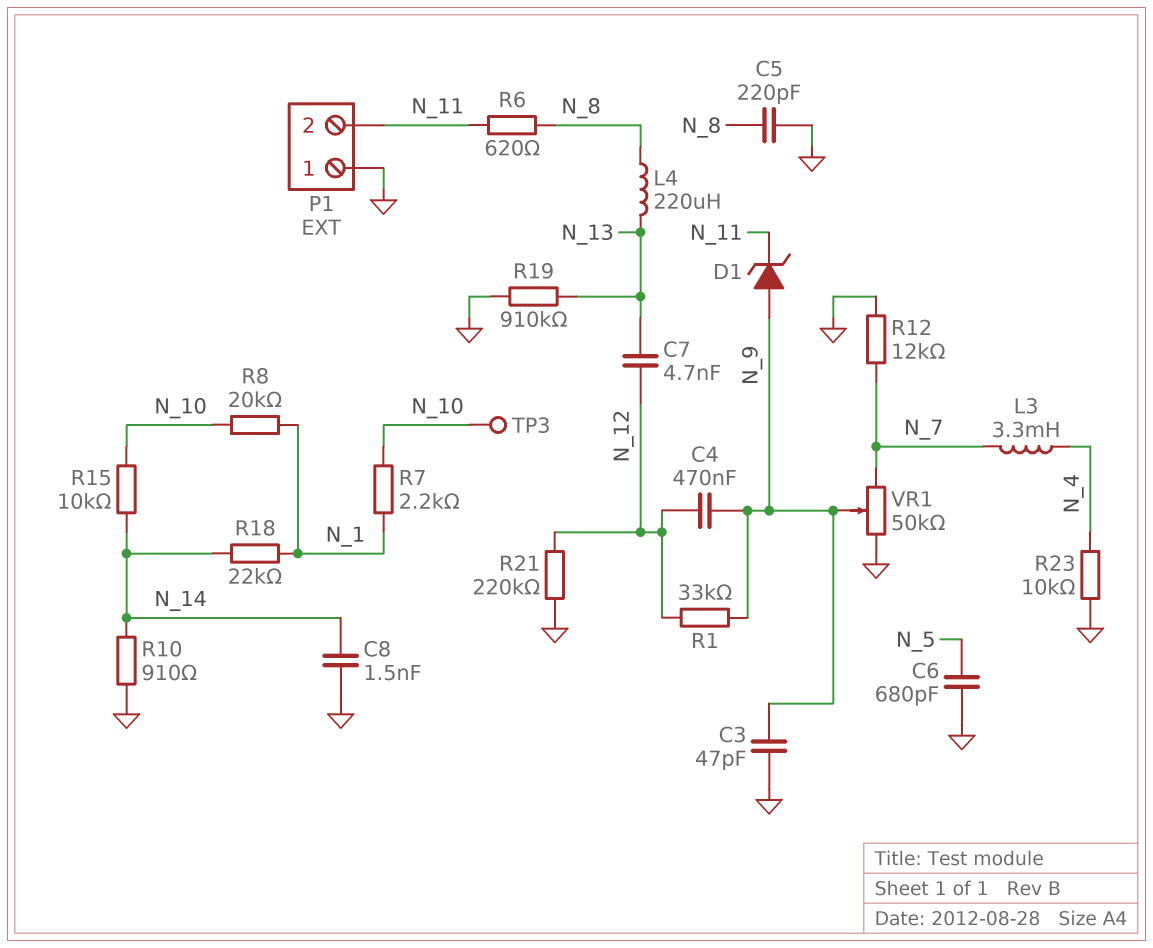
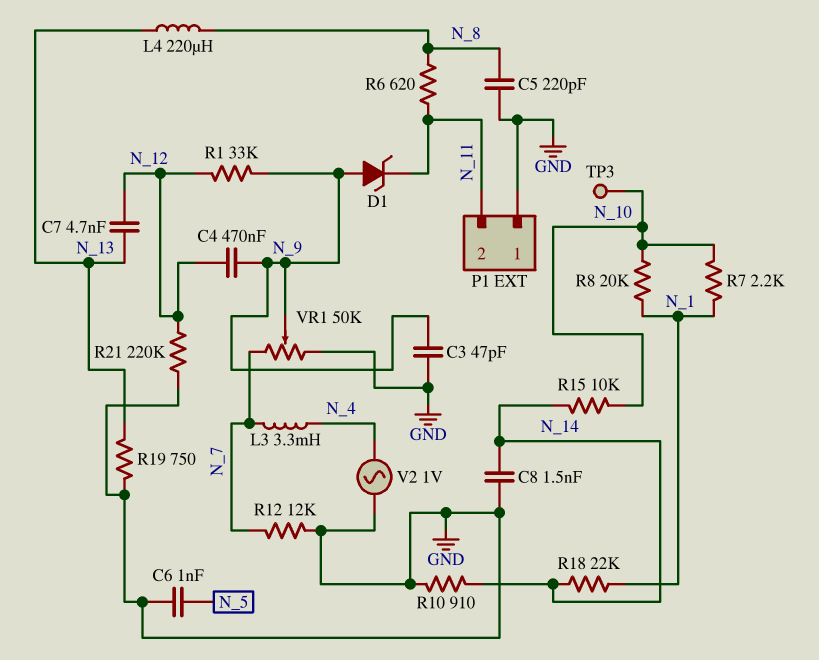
C6: 680pF (GND, N_5) -> 1nF (GND, N_5)
R19: 910k (GND, N_13) -> 750 (GND, N_13)
R23: 10k (GND, N_4) -> none
V2: none -> AC 1V (GND, N_4)

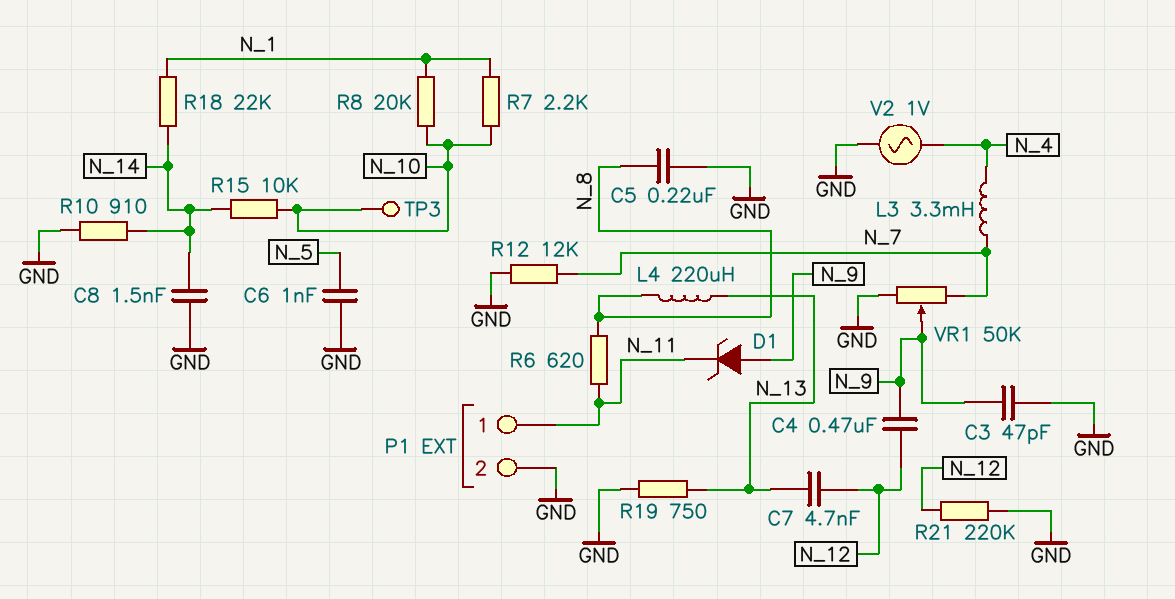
C5: 220pF (GND, N_8) -> 220nF (GND, N_8)
P1 pin 1: GND -> N_11
P1 pin 2: N_11 -> GND
R1: 33k (N_9, N_12) -> none

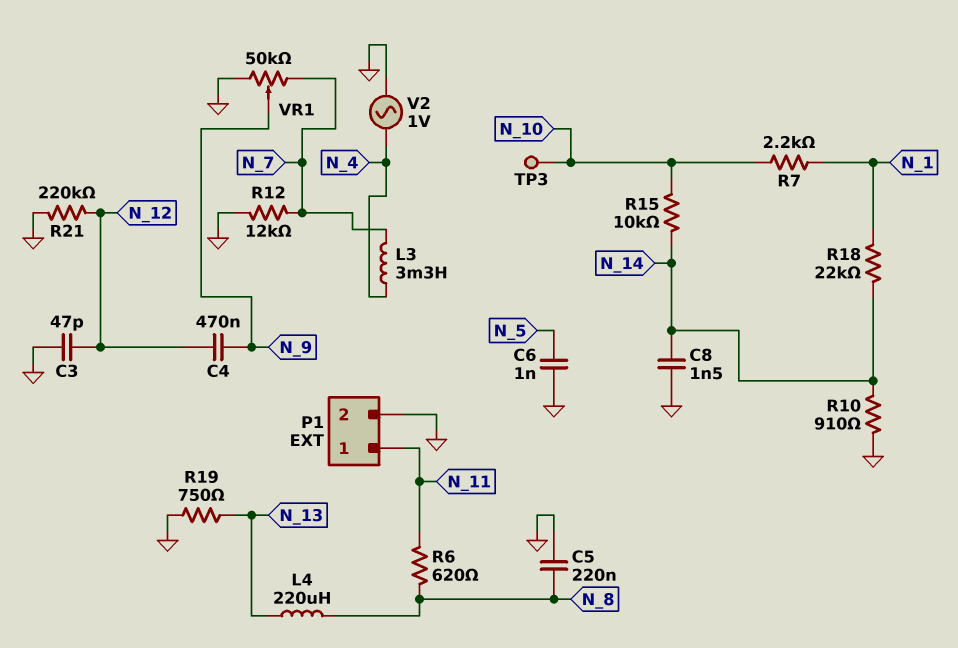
C3: 47pF (GND, N_9) -> 47pF (GND, N_12)
C7: 4.7nF (N_12, N_13) -> none
D1: zener (A N_9, K N_11) -> none
R8: 20k (N_1, N_10) -> none

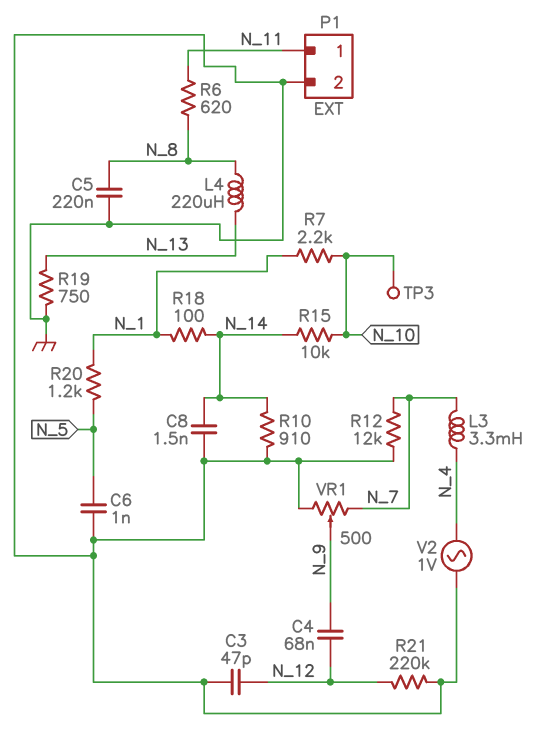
C4: 470nF (N_9, N_12) -> 68nF (N_9, N_12)
R18: 22k (N_1, N_14) -> 100 (N_1, N_14)
R20: none -> 1.2k (N_1, N_5)
VR1: 50k (GND, N_7, wiper N_9) -> 500 (GND, N_7, wiper N_9)

